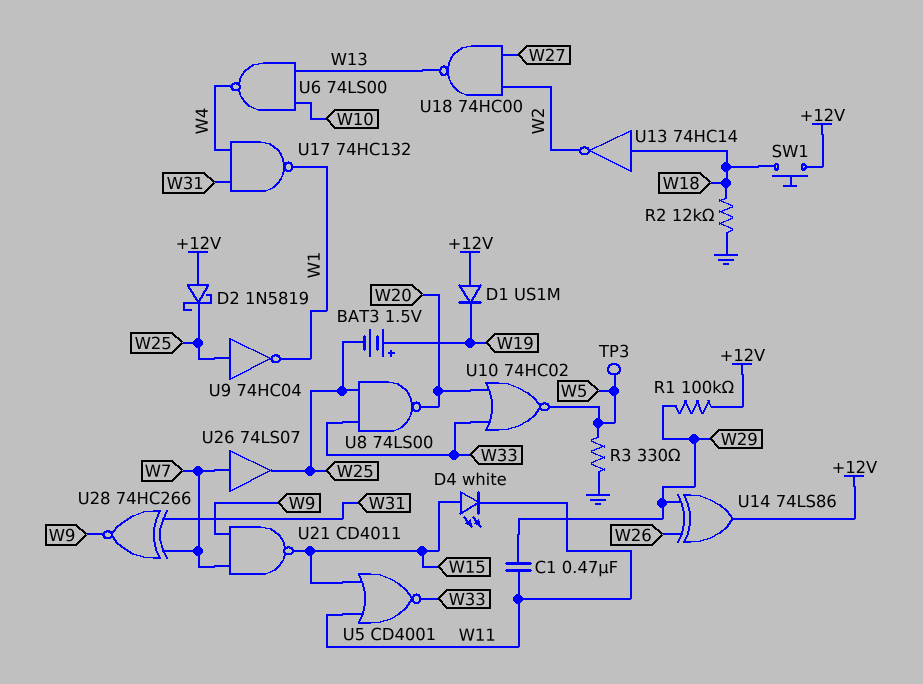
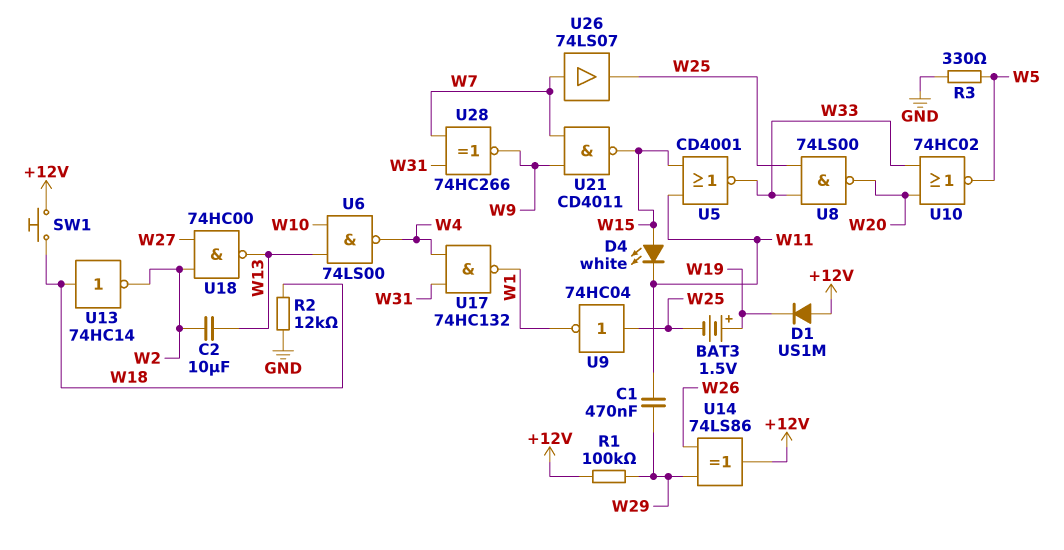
C2: none -> 10uF (W2, W13)
D2: schottky 1N5819 (A +12V, K W25) -> none
TP3: test point (W5) -> none

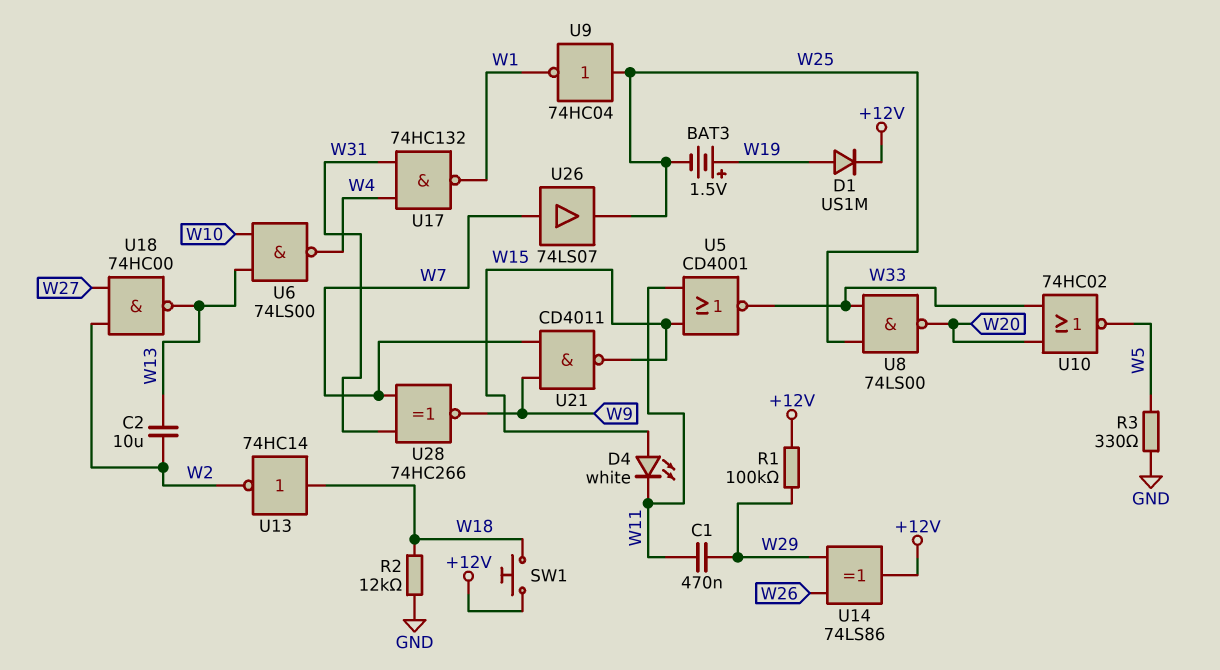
D1: diode US1M (A +12V, K W19) -> diode US1M (A W19, K +12V)

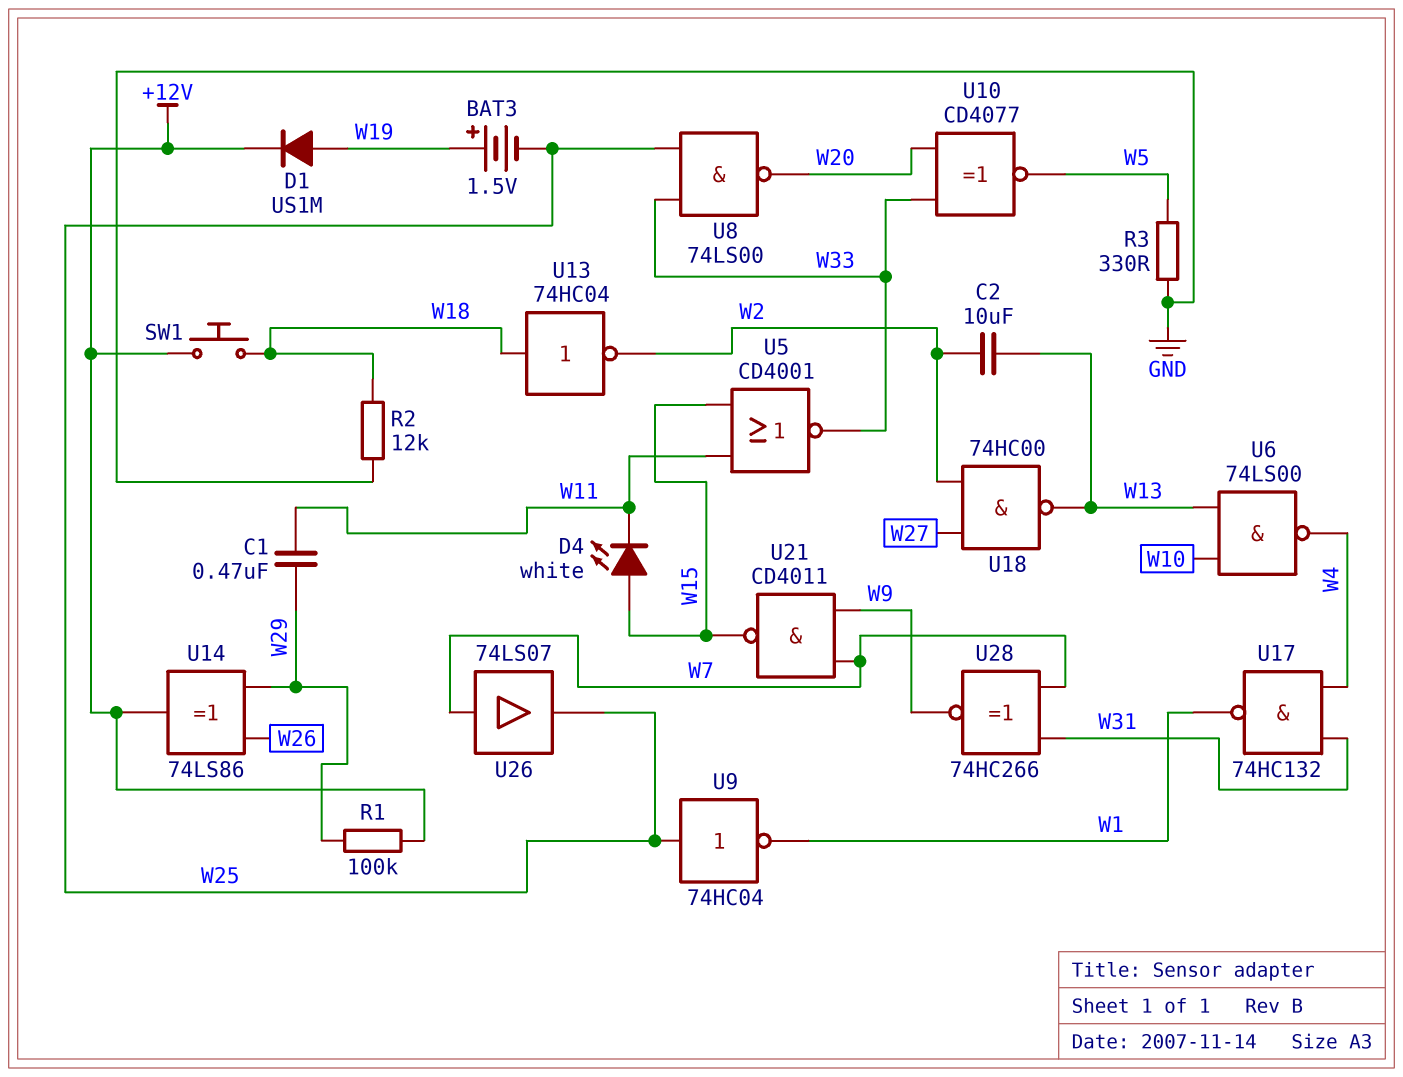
U10: NOR 74HC02 (in W20, in W33, out W5) -> XNOR CD4077 (in W20, in W33, out W5)
U13: NOT 74HC14 (in W18, out W2) -> NOT 74HC04 (in W18, out W2)

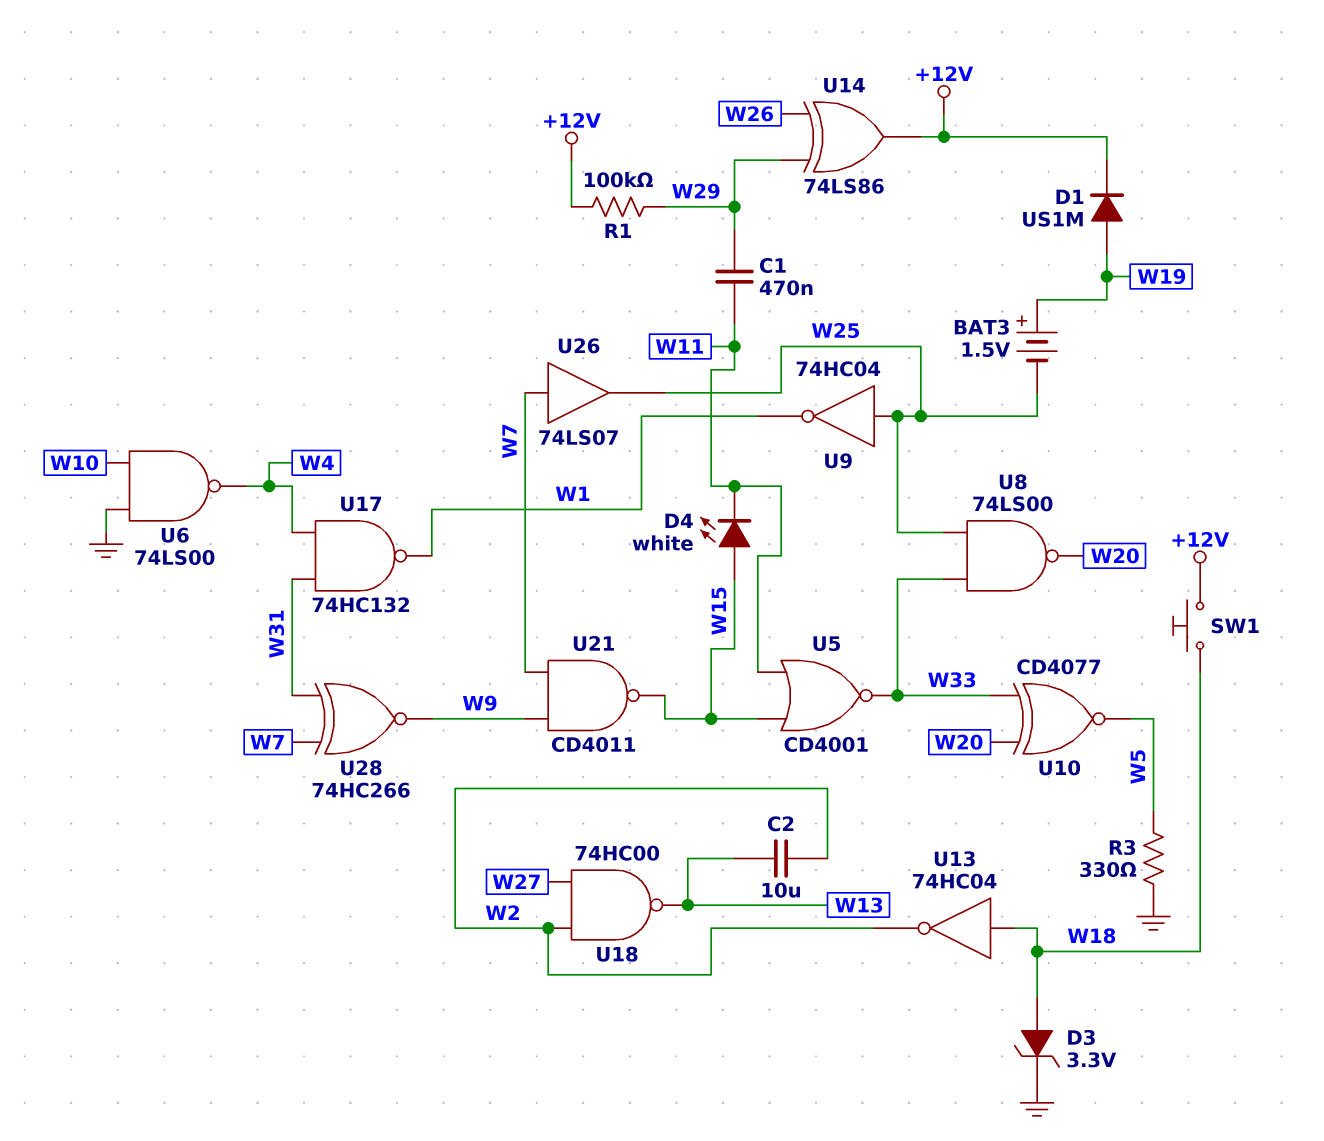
D3: none -> zener 3.3V (A W18, K GND)
R2: 12k (GND, W18) -> none
U6: NAND 74LS00 (in W10, in W13, out W4) -> NAND 74LS00 (in GND, in W10, out W4)

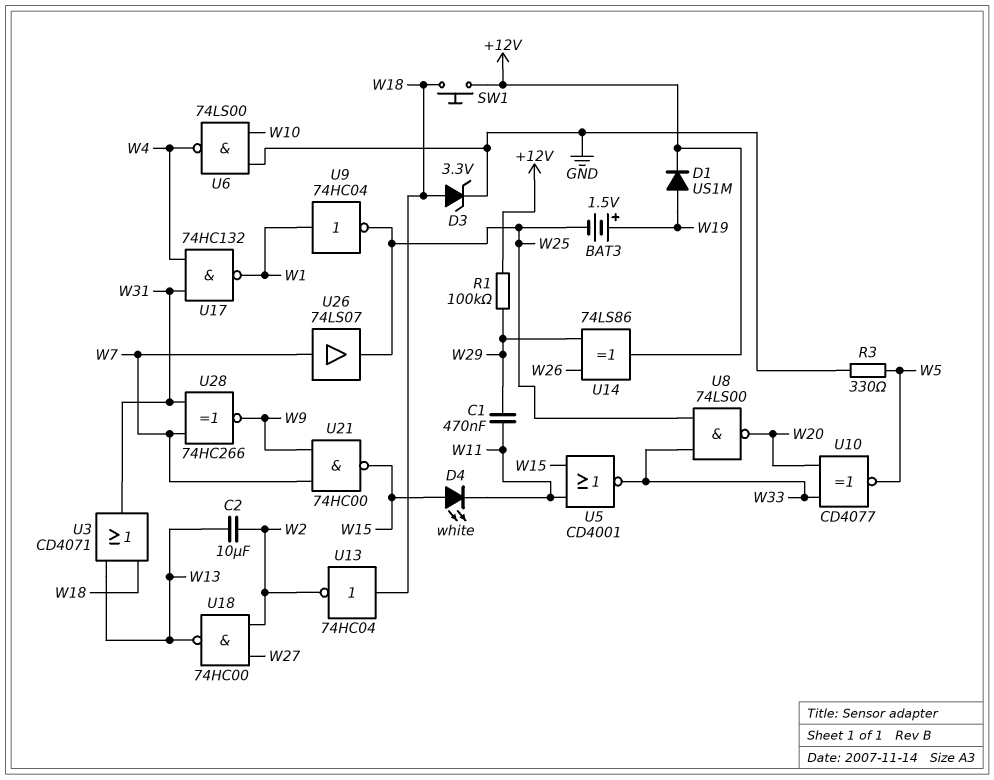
U3: none -> OR CD4071 (in W13, in W18, out W31)
U9: NOT 74HC04 (in W25, out W1) -> NOT 74HC04 (in W1, out W25)
U21: NAND CD4011 (in W7, in W9, out W15) -> NAND 74HC00 (in W7, in W9, out W15)

